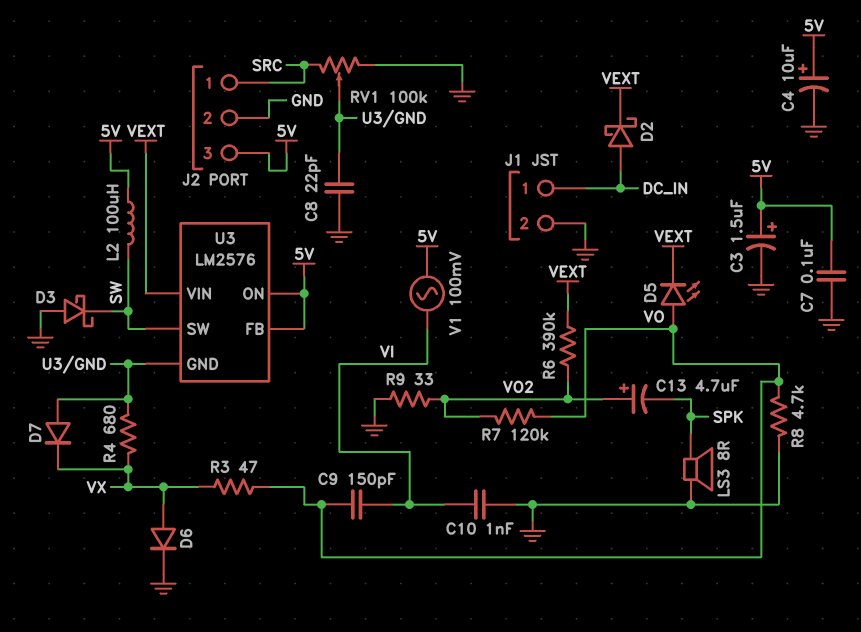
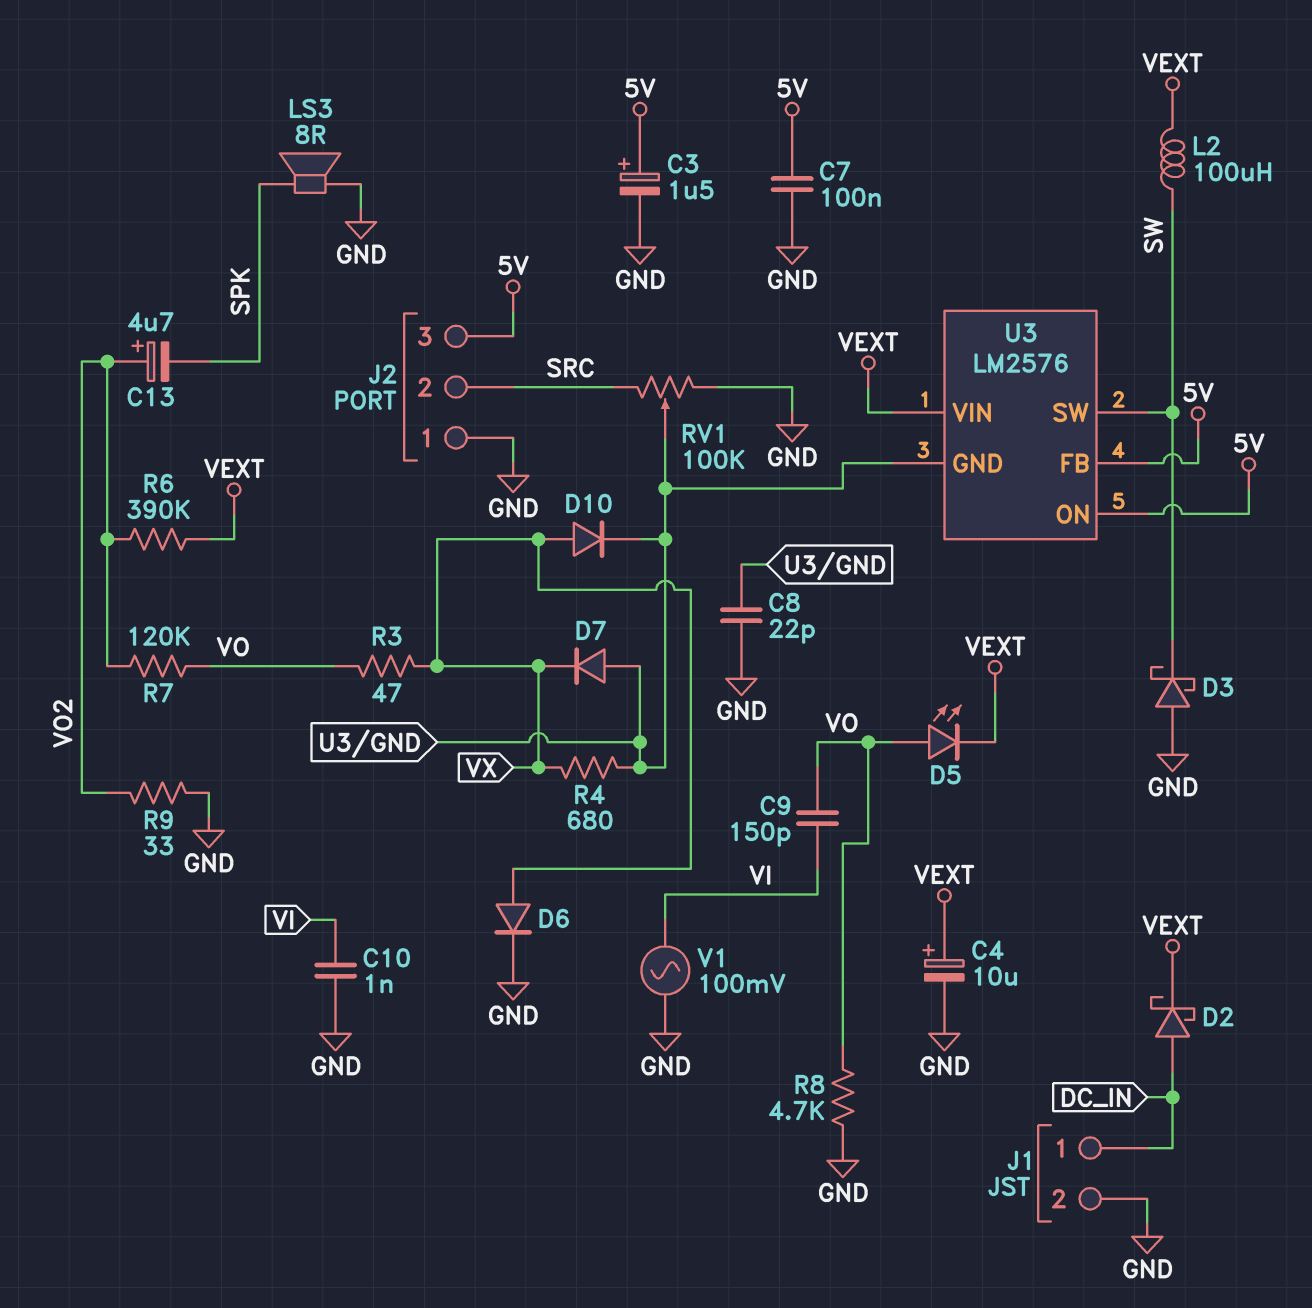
C4: 10uF (plus 5V, minus GND) -> 10uF (plus VEXT, minus GND)
D10: none -> diode (A VX, K U3/GND)
J2 pin 1: SRC -> GND
J2 pin 2: GND -> SRC
L2: 100uH (5V, SW) -> 100uH (SW, VEXT)
V1: AC 100mV (5V, VI) -> AC 100mV (GND, VI)

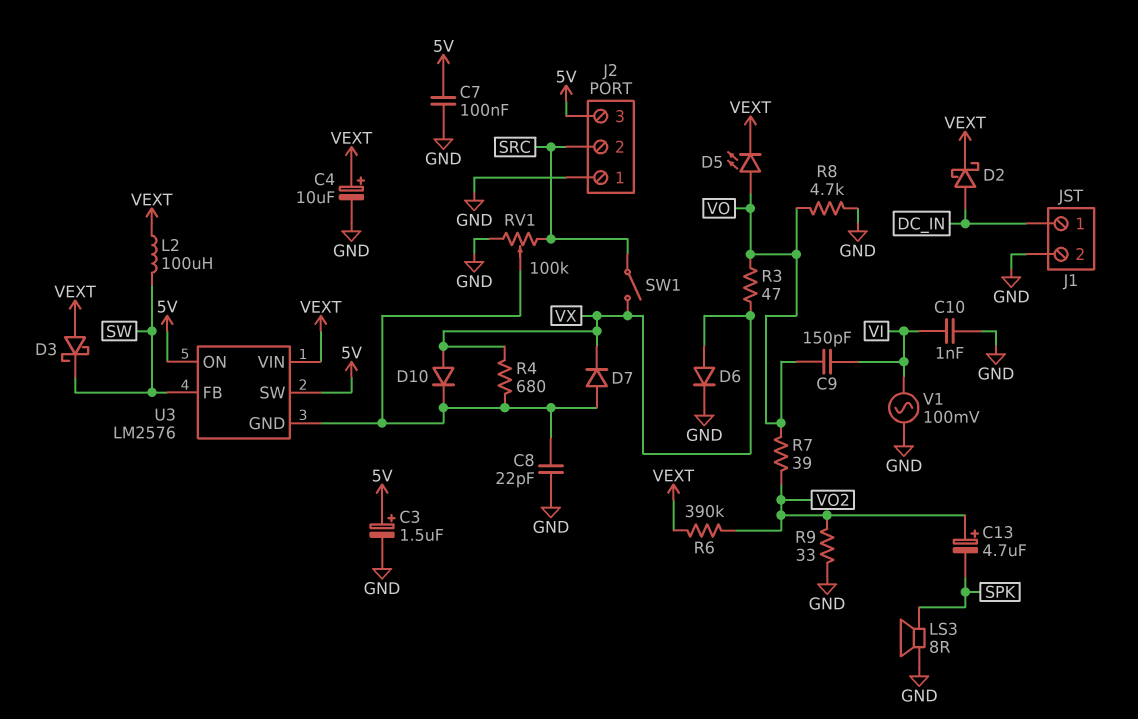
D3: schottky (A GND, K SW) -> schottky (A VEXT, K SW)
R7: 120k (VO, VO2) -> 39 (VO, VO2)
SW1: none -> switch (SRC, VX)
U3 pin FB: 5V -> SW
U3 pin SW: SW -> 5V

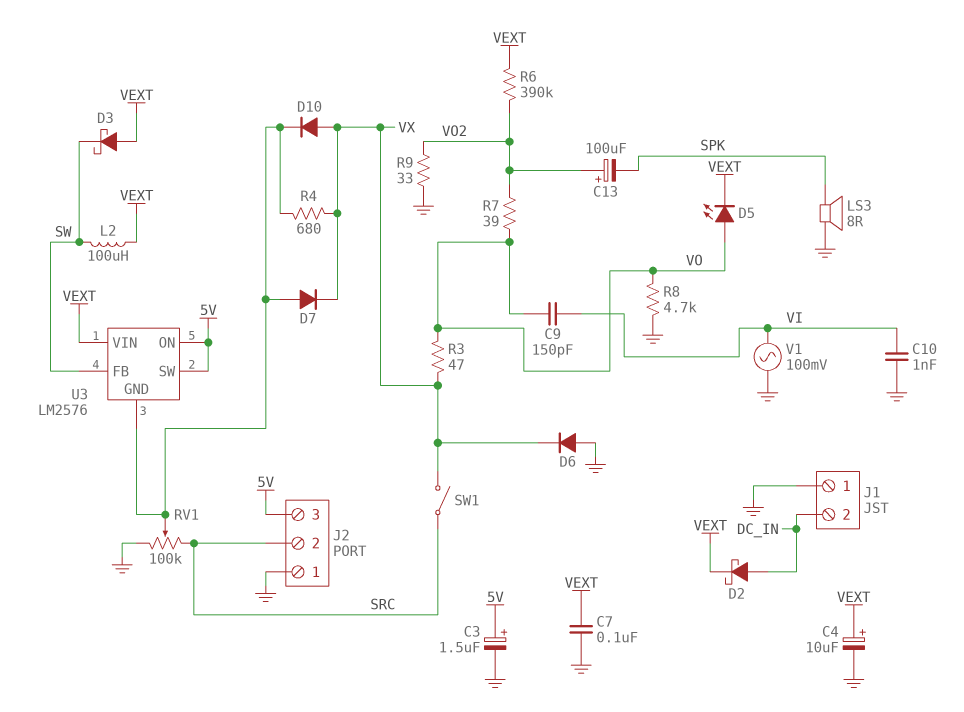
C7: 100nF (5V, GND) -> 100nF (GND, VEXT)
C8: 22pF (GND, U3/GND) -> none
C13: 4.7uF (plus VO2, minus SPK) -> 100uF (plus VO2, minus SPK)
D6: diode (A VX, K GND) -> diode (A GND, K VX)
J1 pin 1: DC_IN -> GND
J1 pin 2: GND -> DC_IN

